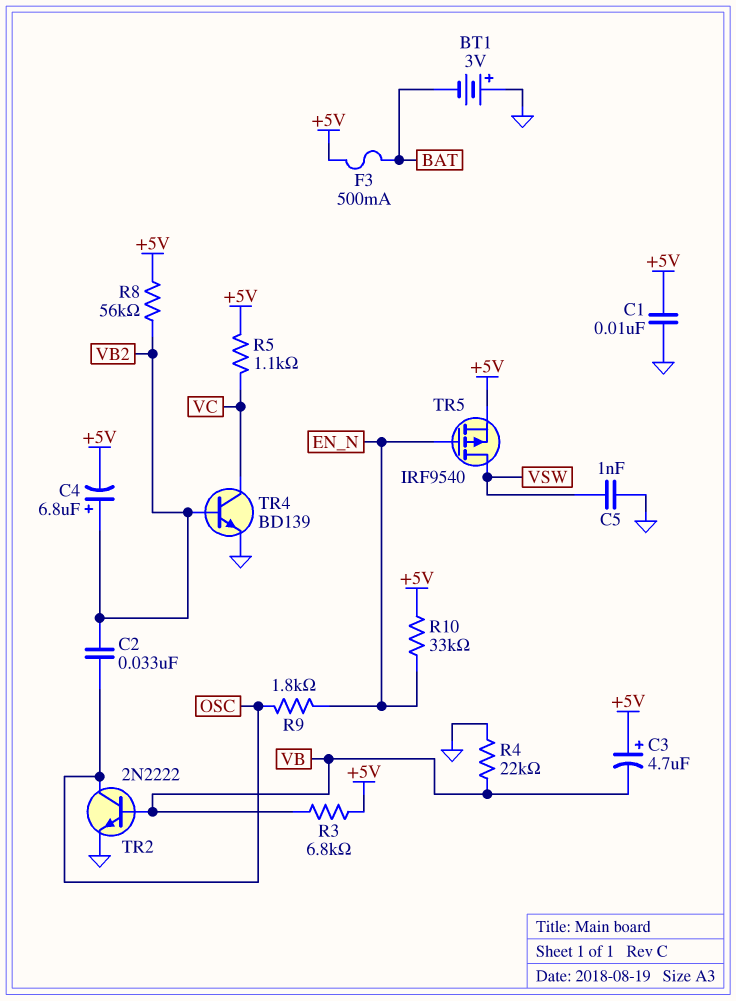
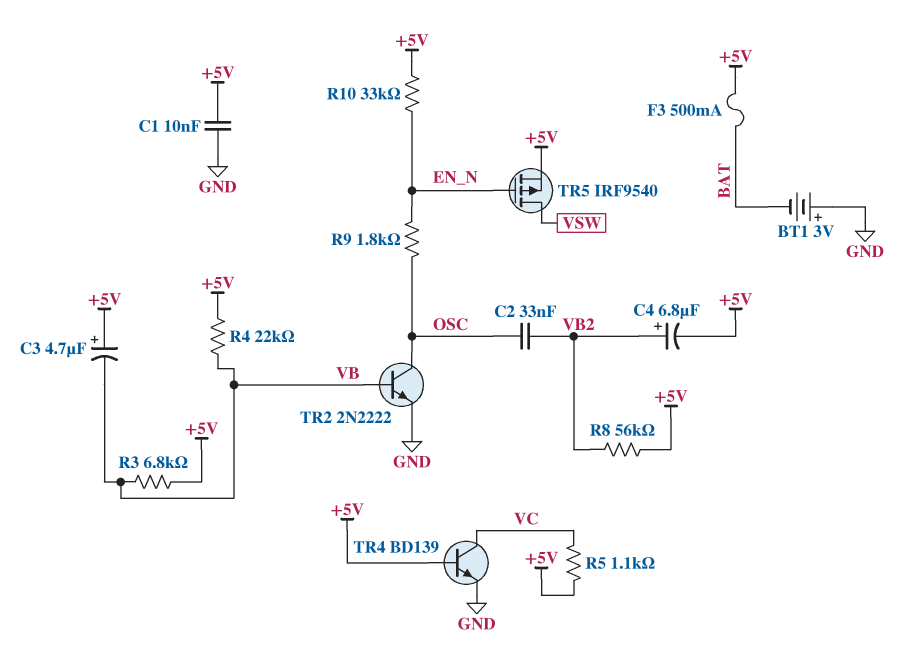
C5: 1nF (GND, VSW) -> none
R4: 22k (GND, VB) -> 22k (+5V, VB)
TR4: NPN BD139 (B VB2, C VC, E GND) -> NPN BD139 (B +5V, C VC, E GND)

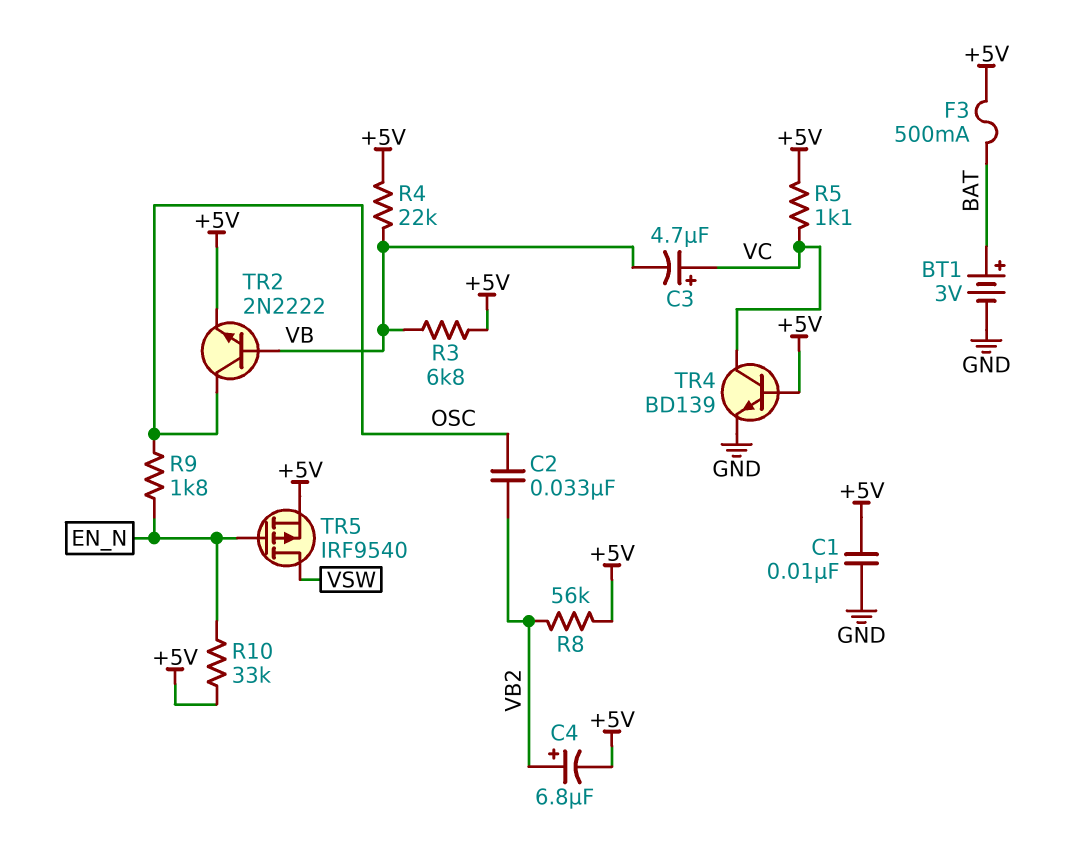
BT1: 3V (plus GND, minus BAT) -> 3V (plus BAT, minus GND)
C3: 4.7uF (plus +5V, minus VB) -> 4.7uF (plus VC, minus VB)
TR2: NPN 2N2222 (B VB, C OSC, E GND) -> NPN 2N2222 (B VB, C OSC, E +5V)

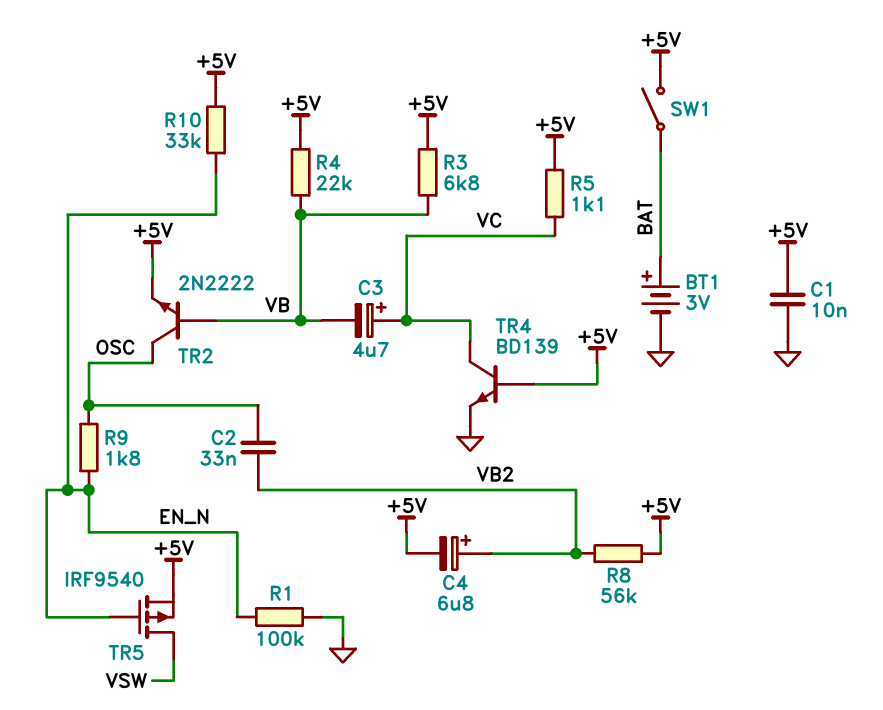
F3: 500mA (+5V, BAT) -> none
R1: none -> 100k (EN_N, GND)
SW1: none -> switch (+5V, BAT)

